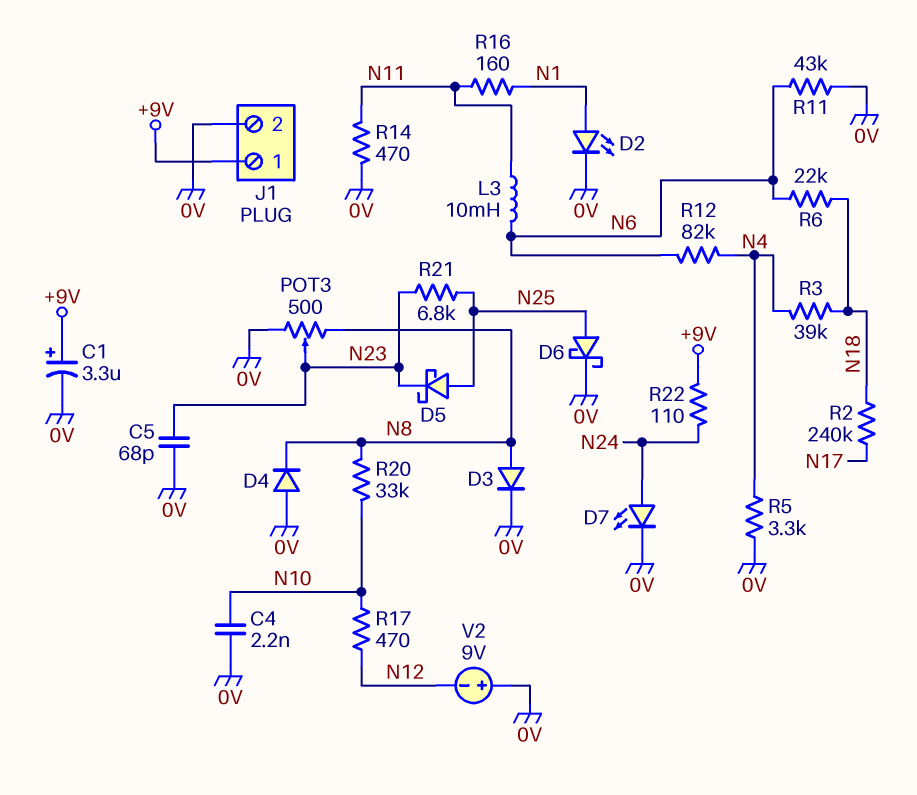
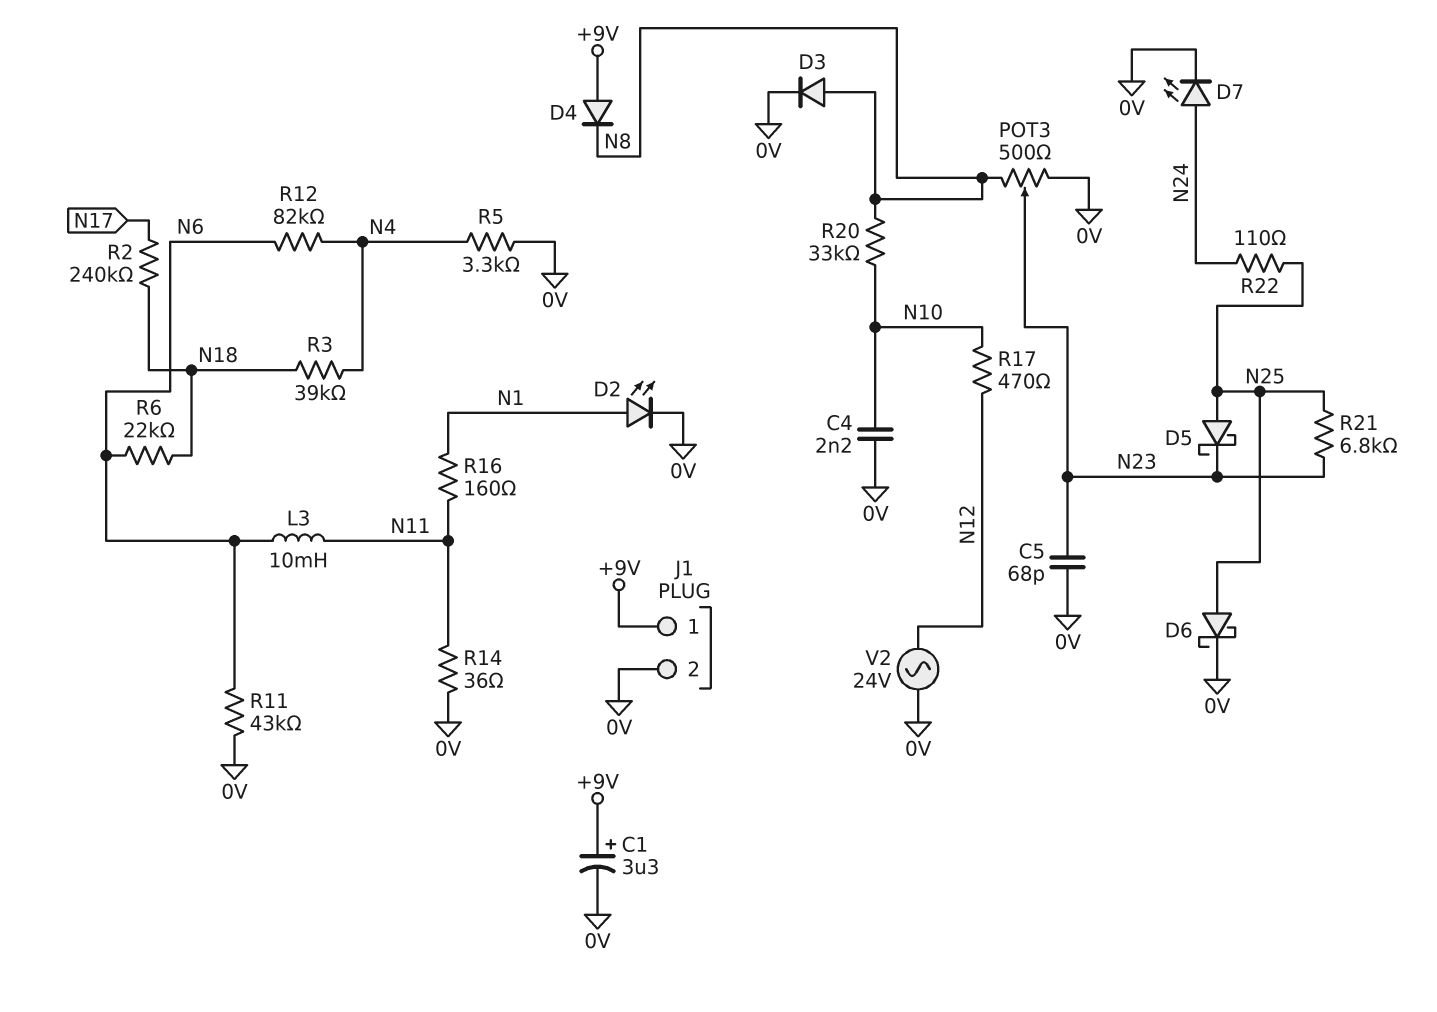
D4: diode (A 0V, K N8) -> diode (A +9V, K N8)
R14: 470 (0V, N11) -> 36 (0V, N11)
R22: 110 (+9V, N24) -> 110 (N24, N25)
V2: 9V (plus 0V, minus N12) -> AC 24V (0V, N12)

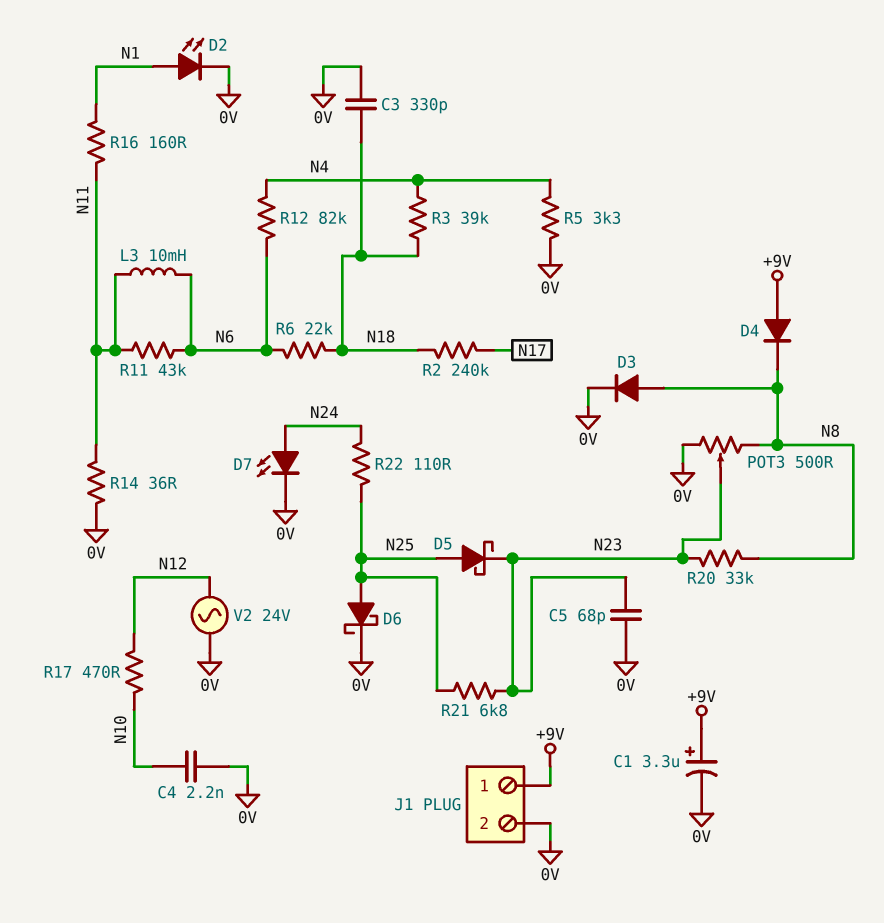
C3: none -> 330pF (0V, N18)
R11: 43k (0V, N6) -> 43k (N6, N11)
R20: 33k (N8, N10) -> 33k (N8, N23)

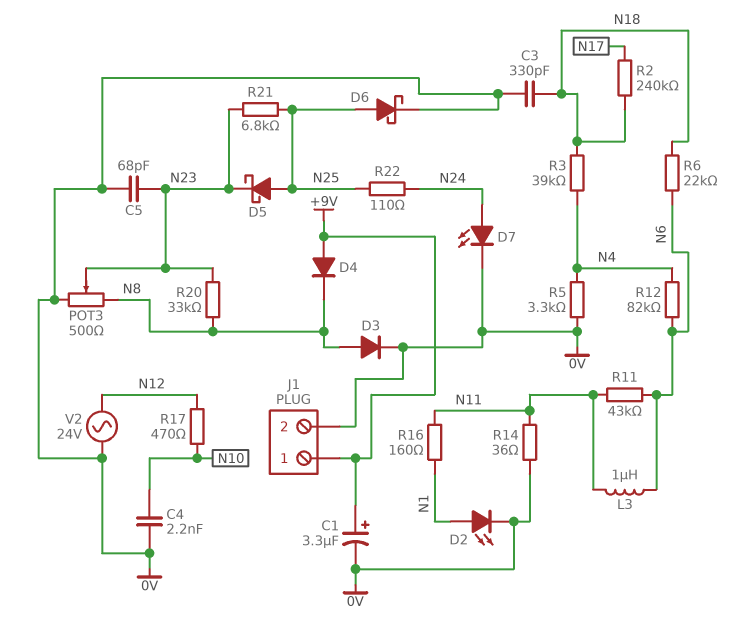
L3: 10mH (N6, N11) -> 1uH (N6, N11)

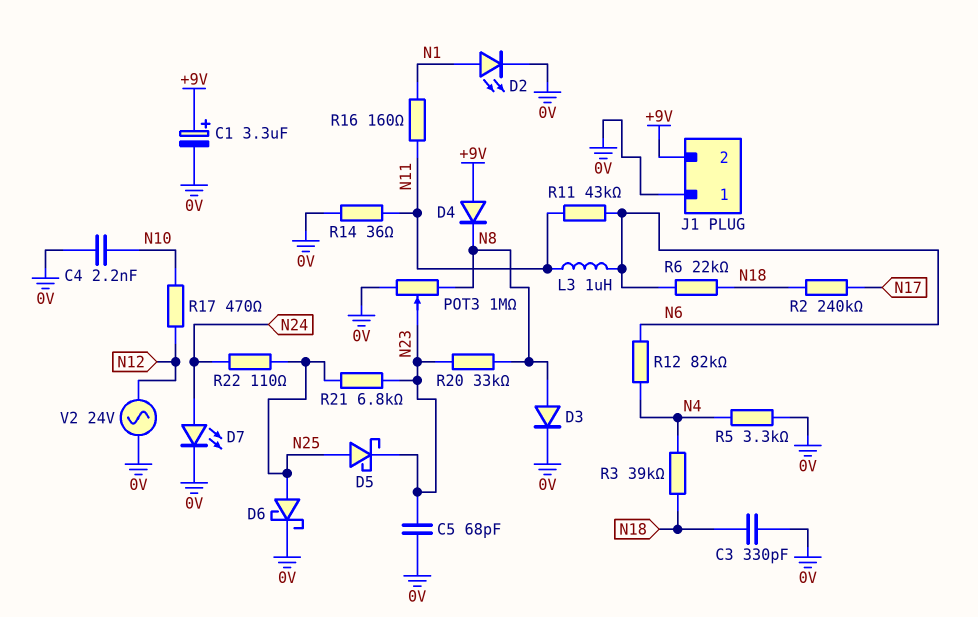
J1 pin 1: +9V -> 0V
J1 pin 2: 0V -> +9V
POT3: 500 (0V, N8, wiper N23) -> 1M (0V, N8, wiper N23)

